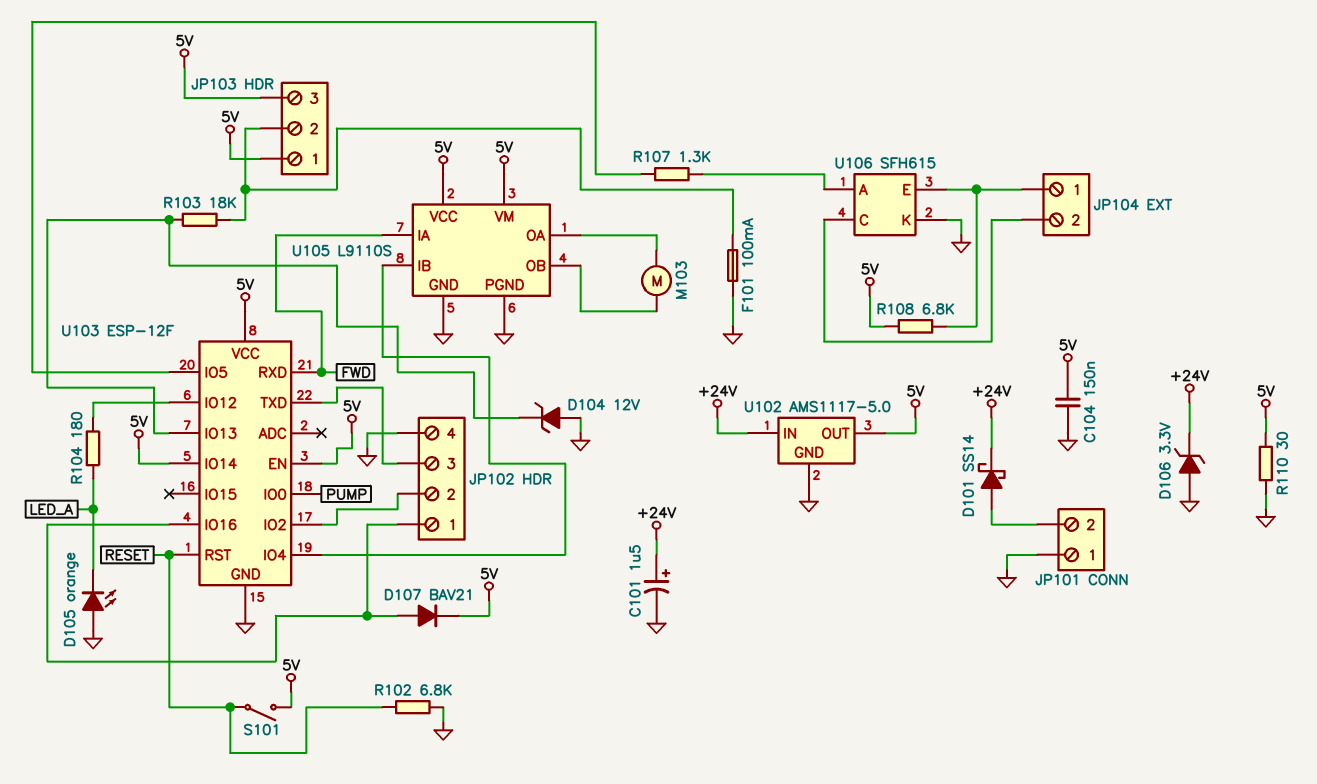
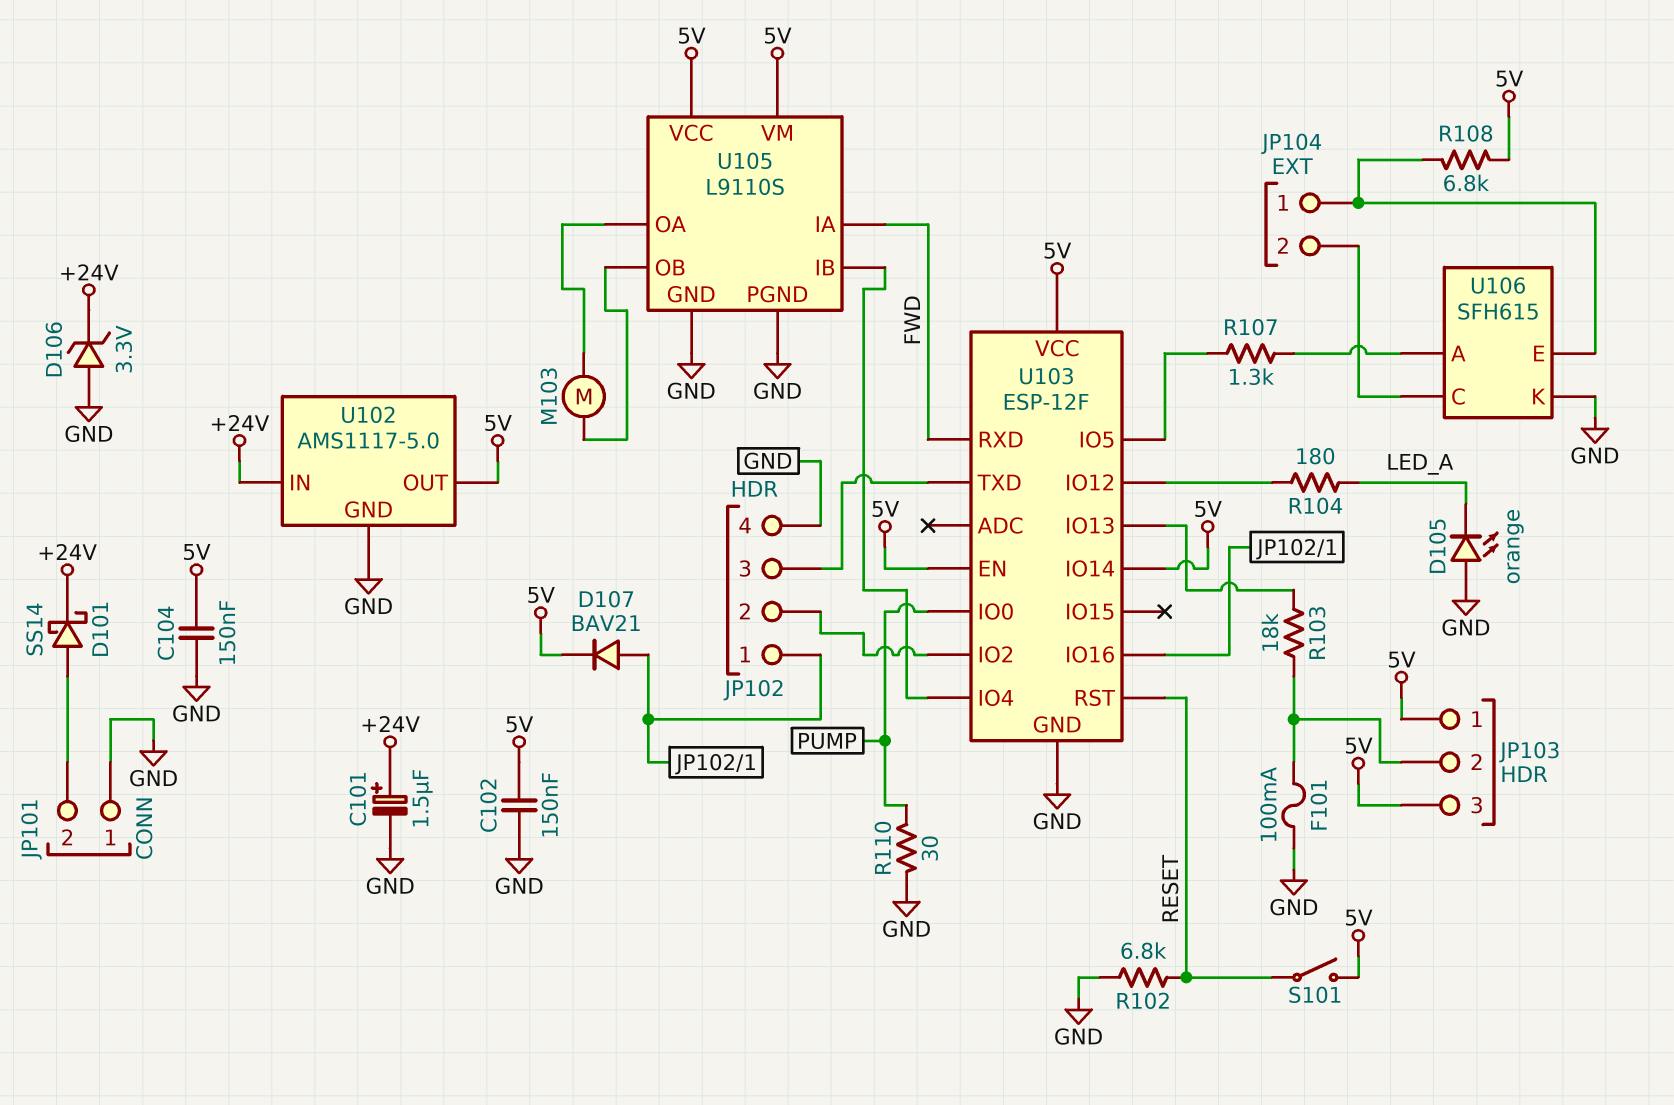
C102: none -> 150nF (5V, GND)
D104: zener 12V (A GND, K U103/IO13) -> none
R110: 30 (5V, GND) -> 30 (GND, PUMP)

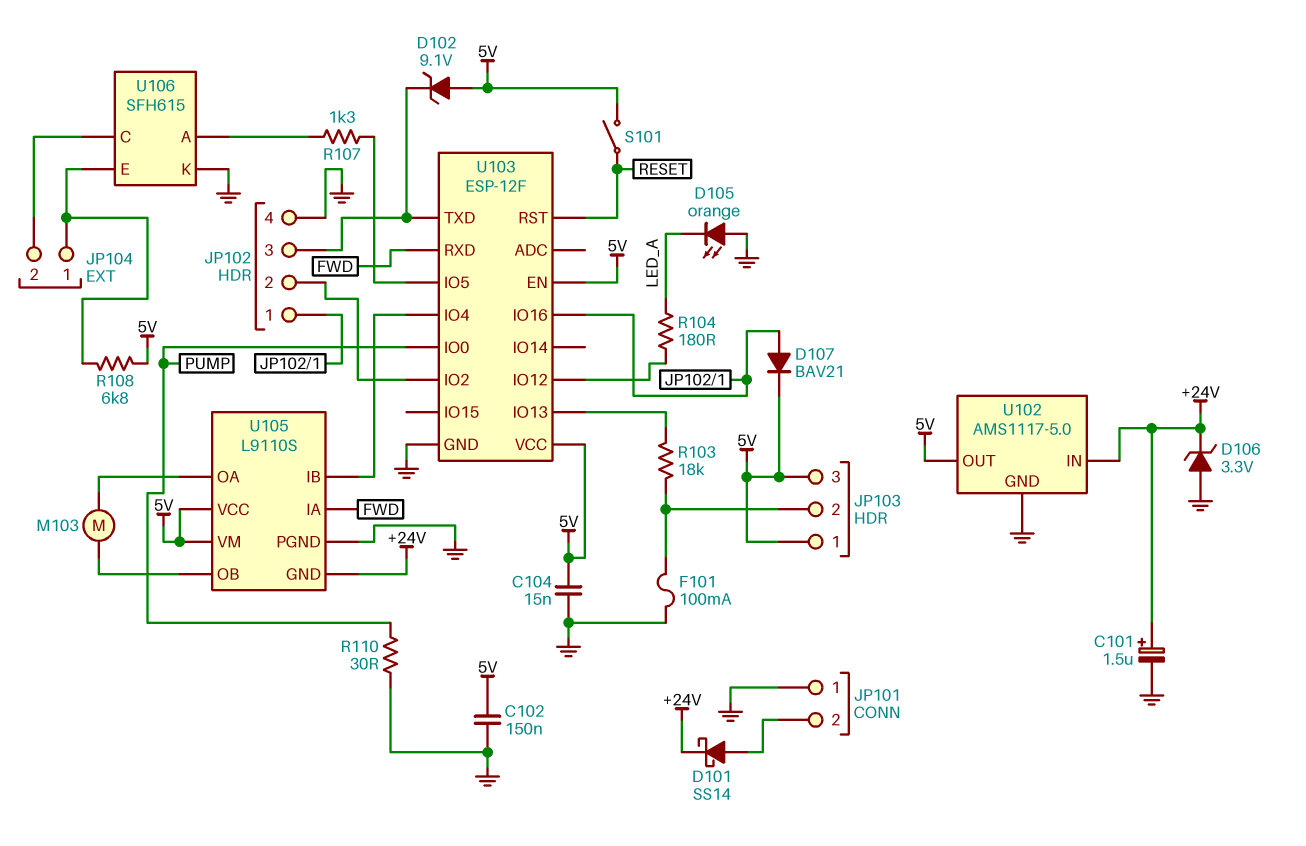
C104: 150nF (5V, GND) -> 15nF (5V, GND)
D102: none -> zener 9.1V (A 5V, K JP102/3)
R102: 6.8k (GND, RESET) -> none
U103 pin IO14: 5V -> none
U105 pin GND: GND -> +24V

